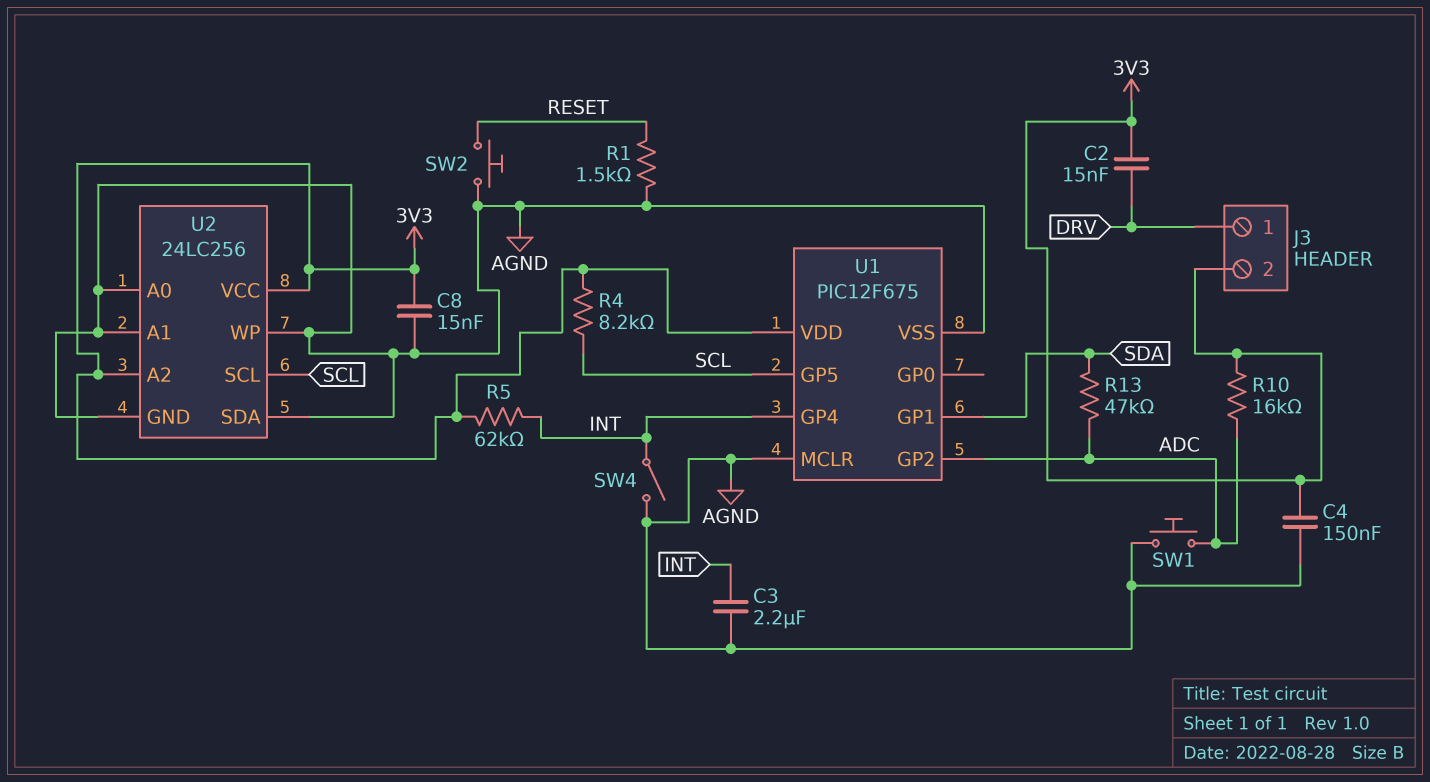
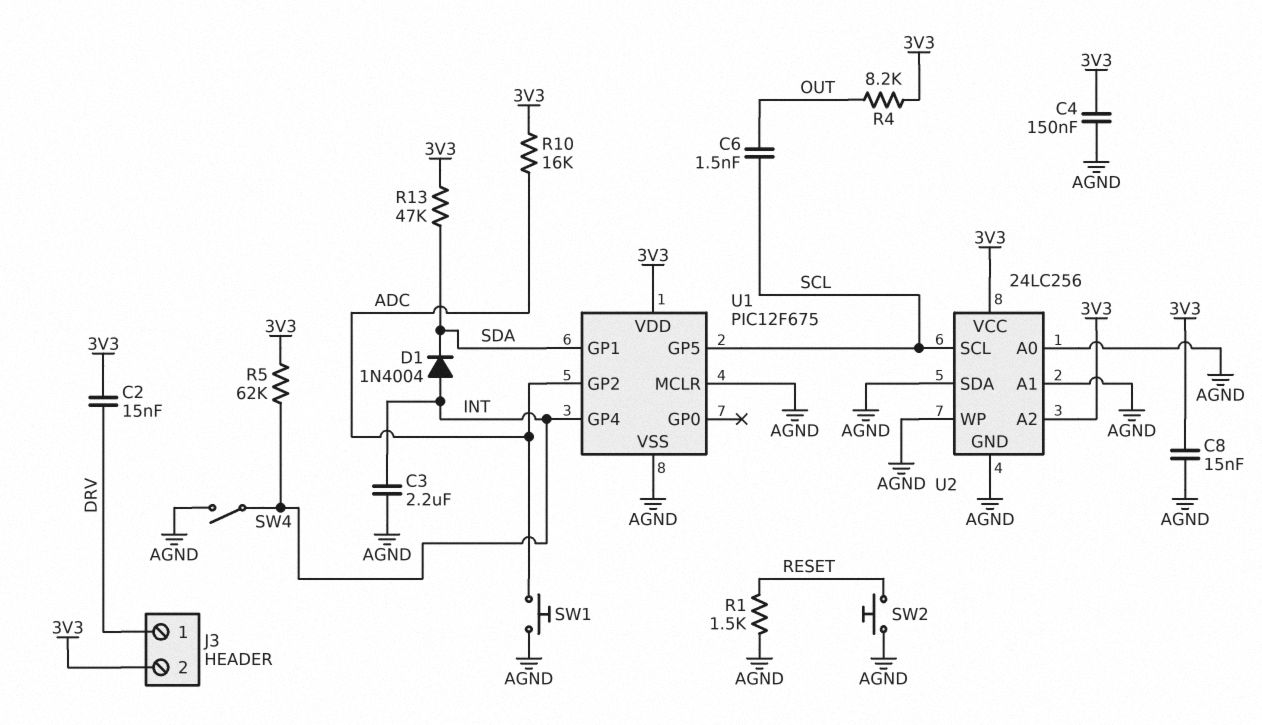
C6: none -> 1.5nF (OUT, SCL)
D1: none -> diode 1N4004 (A INT, K SDA)
R4: 8.2k (3V3, SCL) -> 8.2k (3V3, OUT)
R13: 47k (ADC, SDA) -> 47k (3V3, SDA)

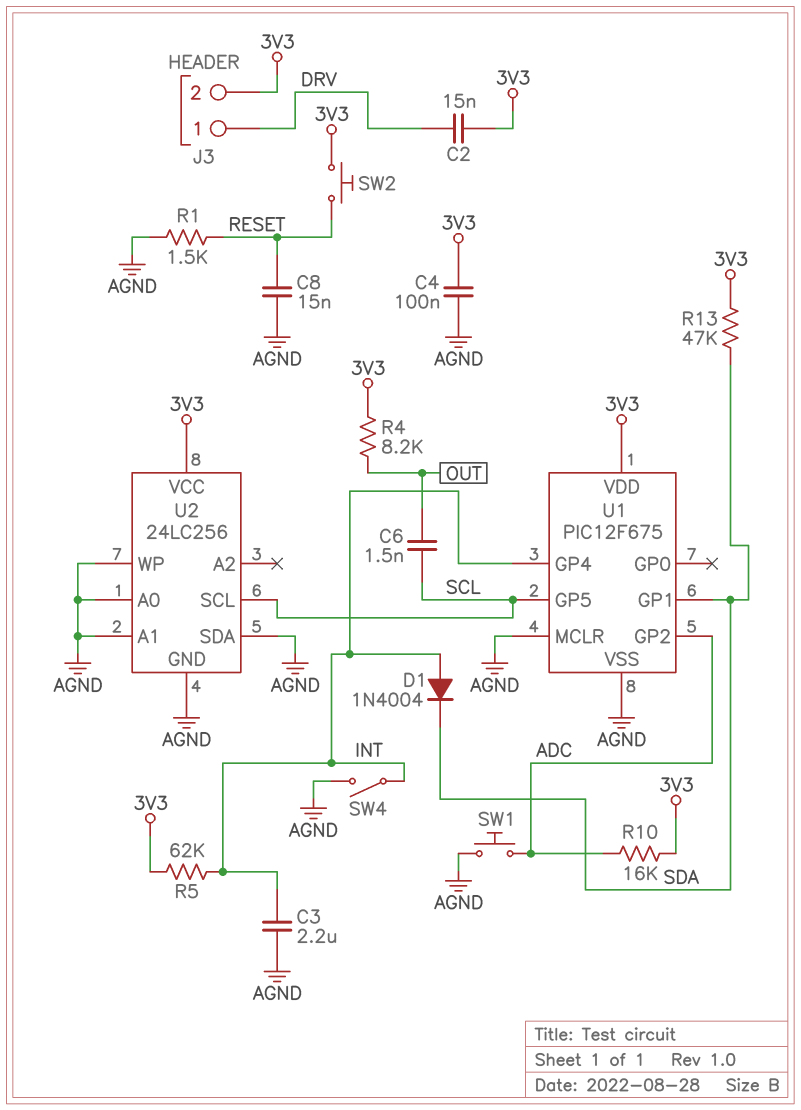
C4: 150nF (3V3, AGND) -> 100nF (3V3, AGND)
C8: 15nF (3V3, AGND) -> 15nF (AGND, RESET)
SW2: button (AGND, RESET) -> button (3V3, RESET)
U2 pin A2: 3V3 -> none

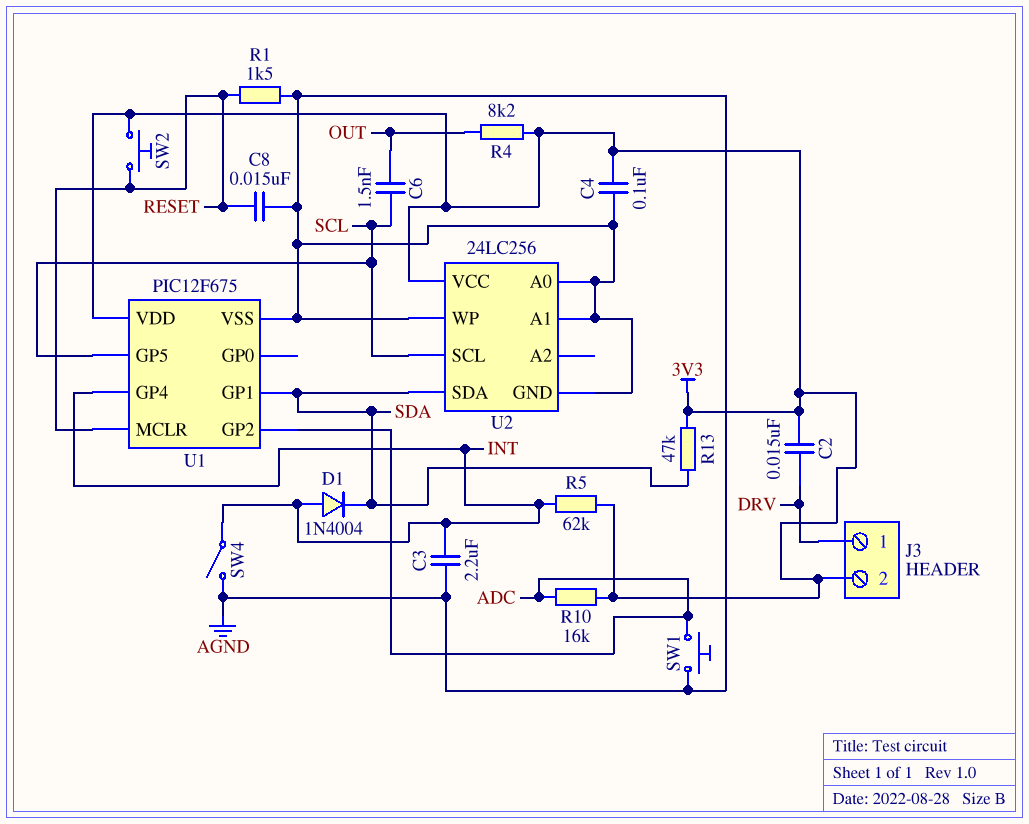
U1 pin MCLR: AGND -> RESET
U2 pin SDA: AGND -> SDA

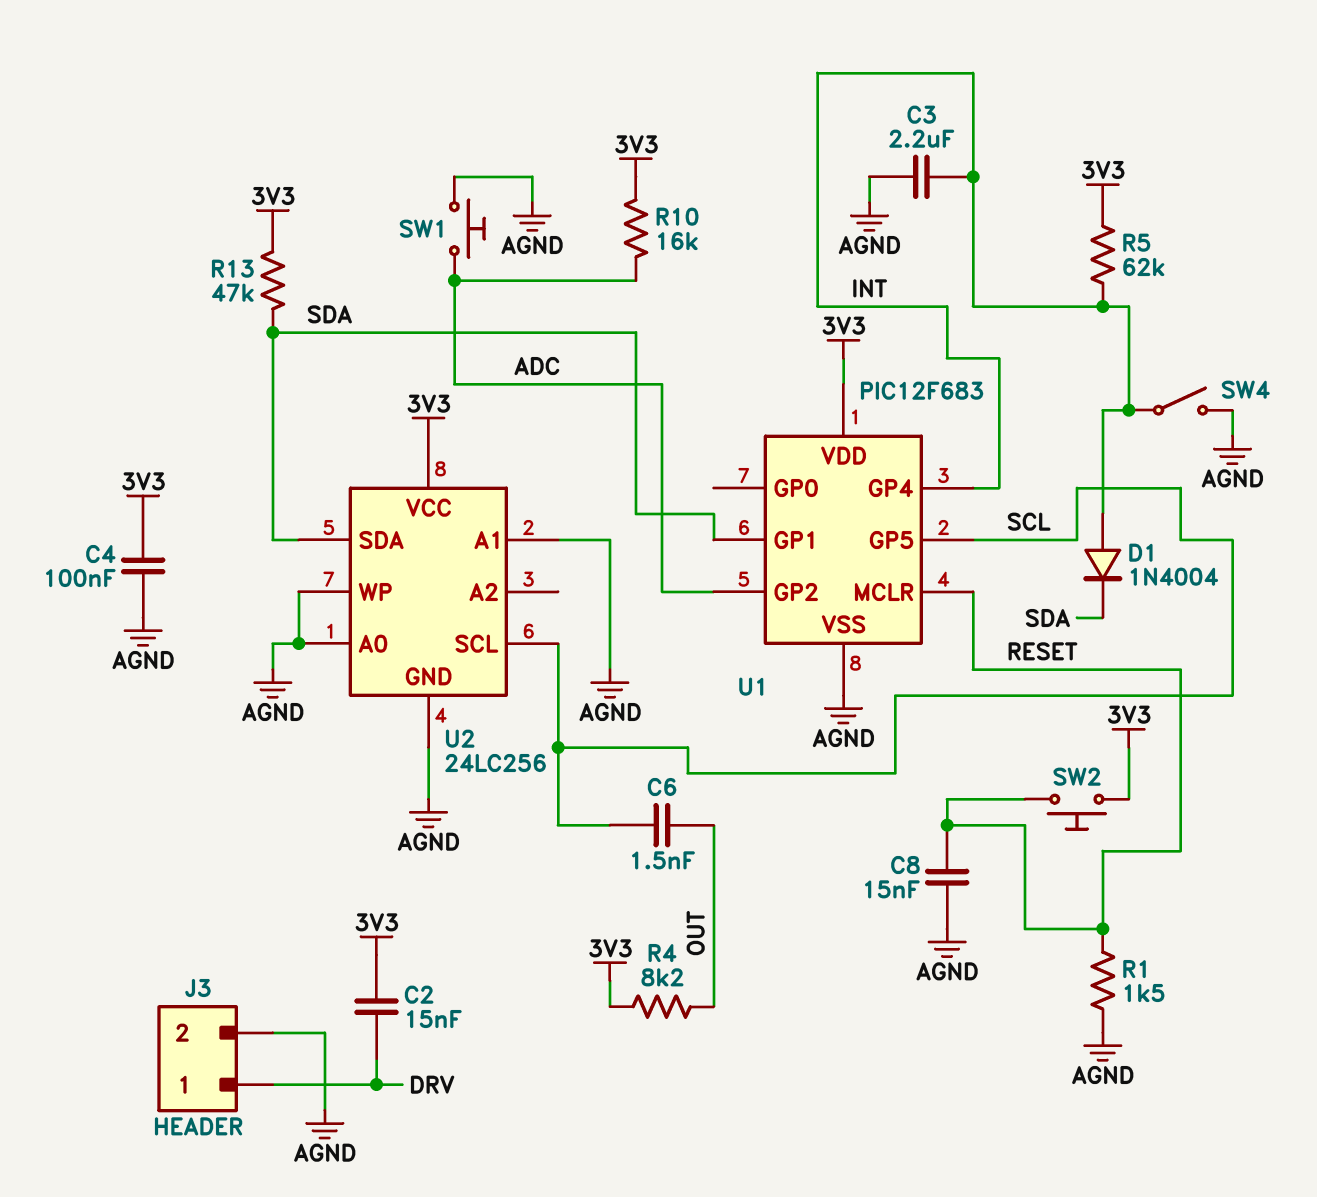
J3 pin 2: 3V3 -> AGND
U1: PIC12F675 -> PIC12F683

